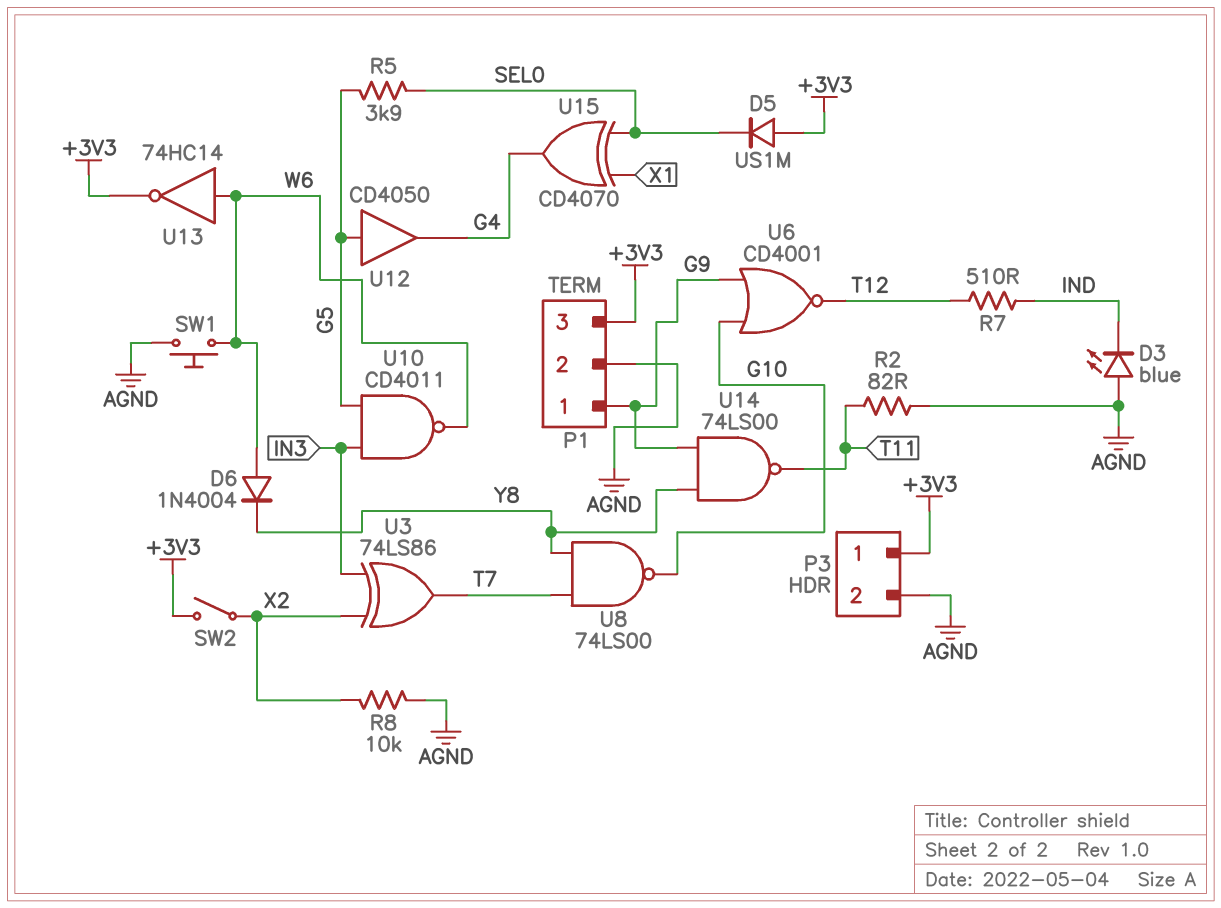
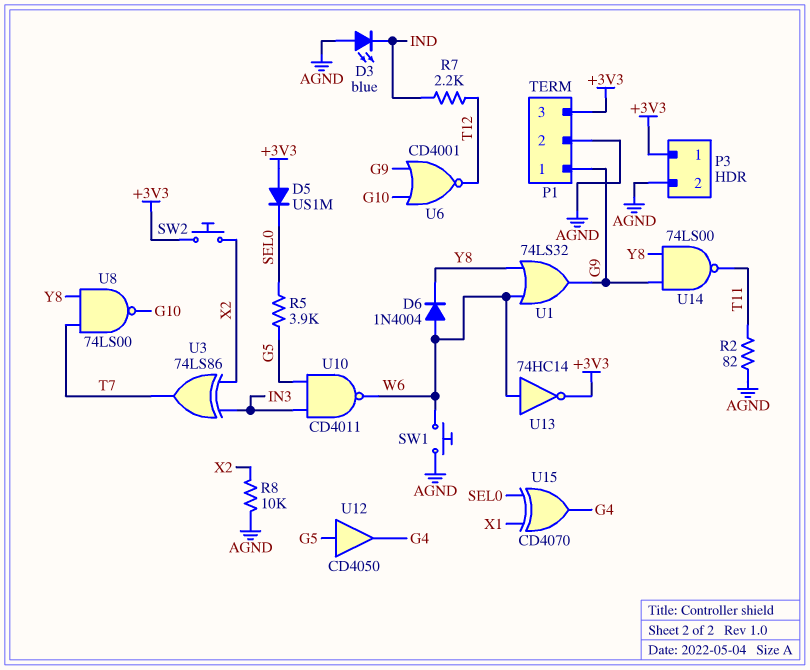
R7: 510 (IND, T12) -> 2.2k (IND, T12)
SW2: switch (+3V3, X2) -> button (+3V3, X2)
U1: none -> OR 74LS32 (in W6, in Y8, out G9)

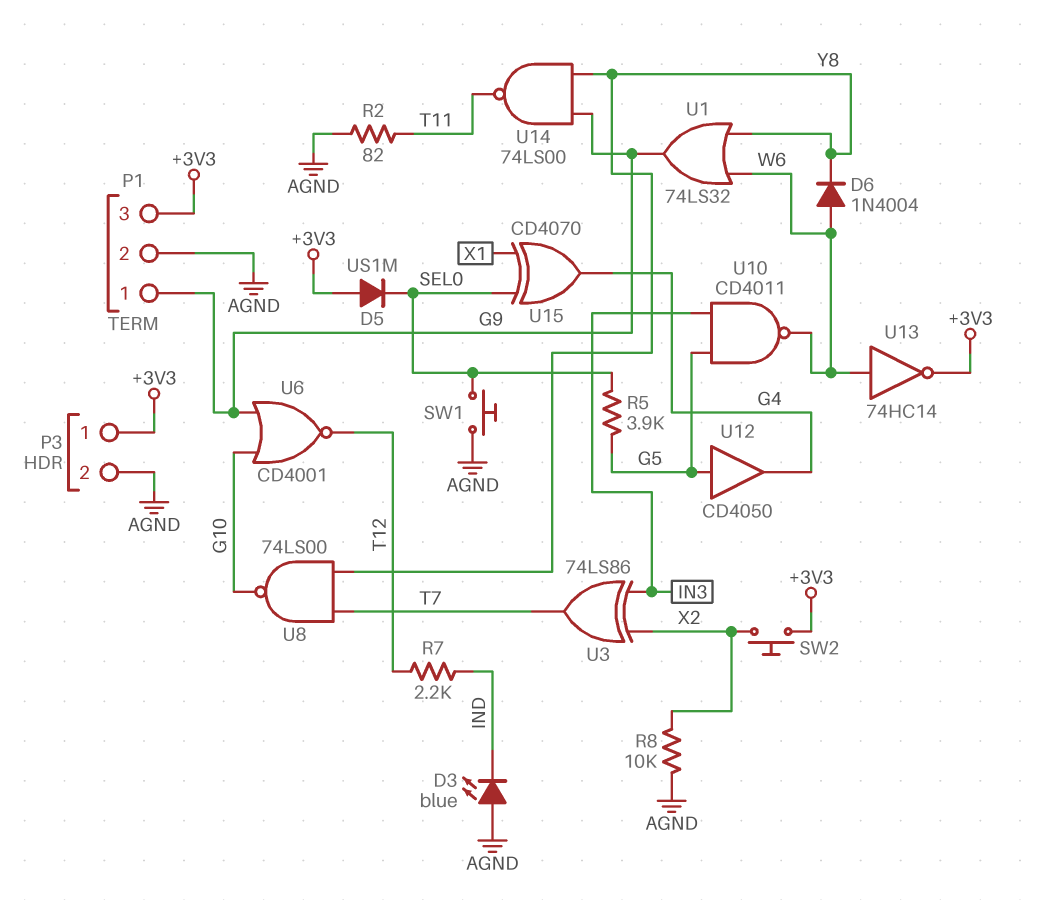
SW1: button (AGND, W6) -> button (AGND, SEL0)

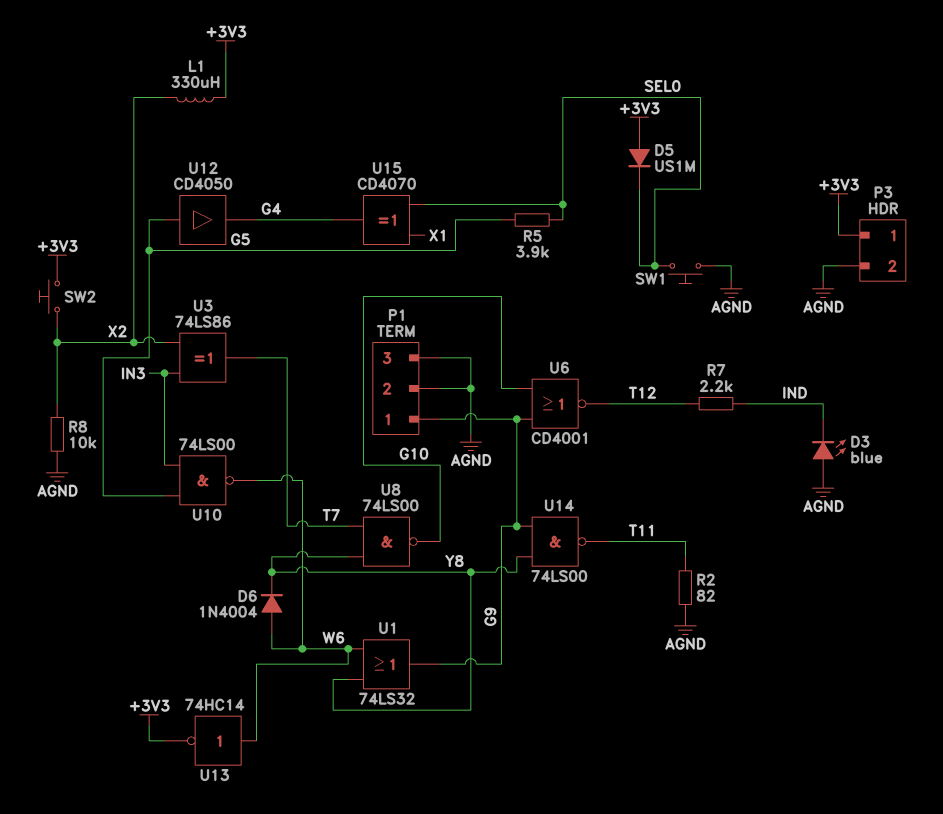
L1: none -> 330uH (+3V3, X2)
P1 pin 3: +3V3 -> AGND
U10: NAND CD4011 (in G5, in IN3, out W6) -> NAND 74LS00 (in G5, in IN3, out W6)

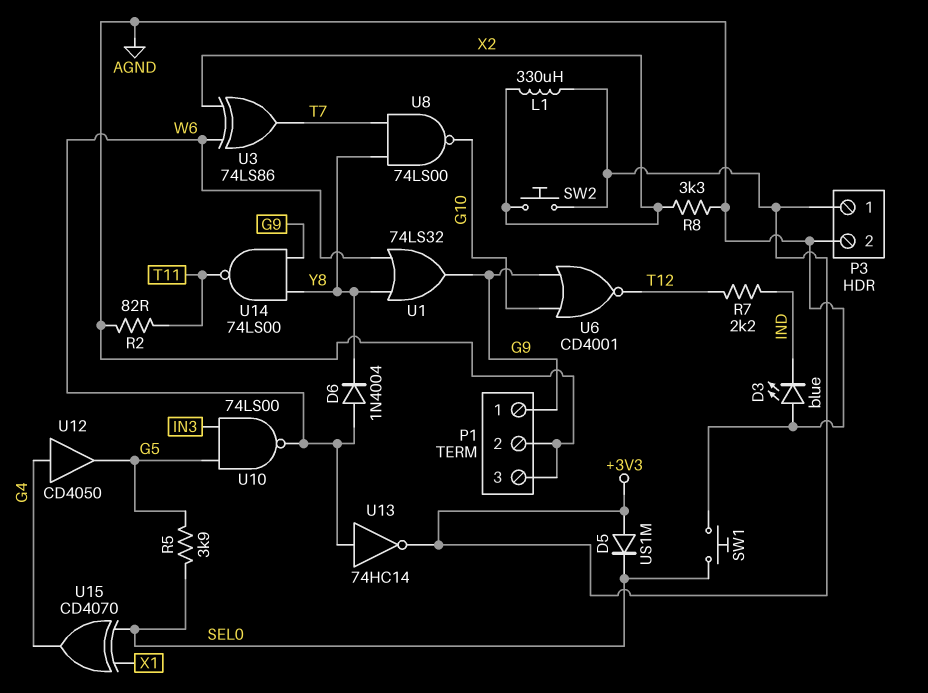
R8: 10k (AGND, X2) -> 3.3k (AGND, X2)
U3: XOR 74LS86 (in IN3, in X2, out T7) -> XOR 74LS86 (in W6, in X2, out T7)
U12: buffer CD4050 (in G5, out G4) -> buffer CD4050 (in G4, out G5)

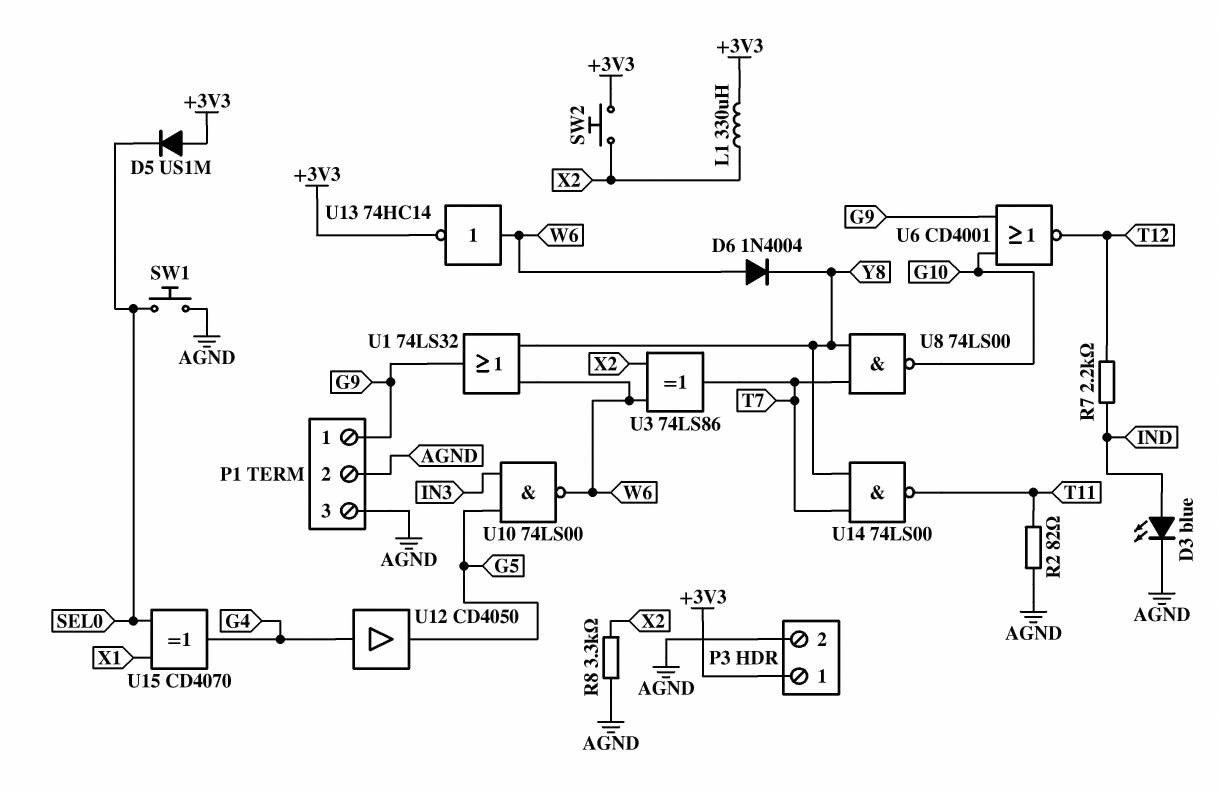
D3: LED blue (A AGND, K IND) -> LED blue (A IND, K AGND)
R5: 3.9k (G5, SEL0) -> none
U14: NAND 74LS00 (in G9, in Y8, out T11) -> NAND 74LS00 (in T7, in Y8, out T11)

